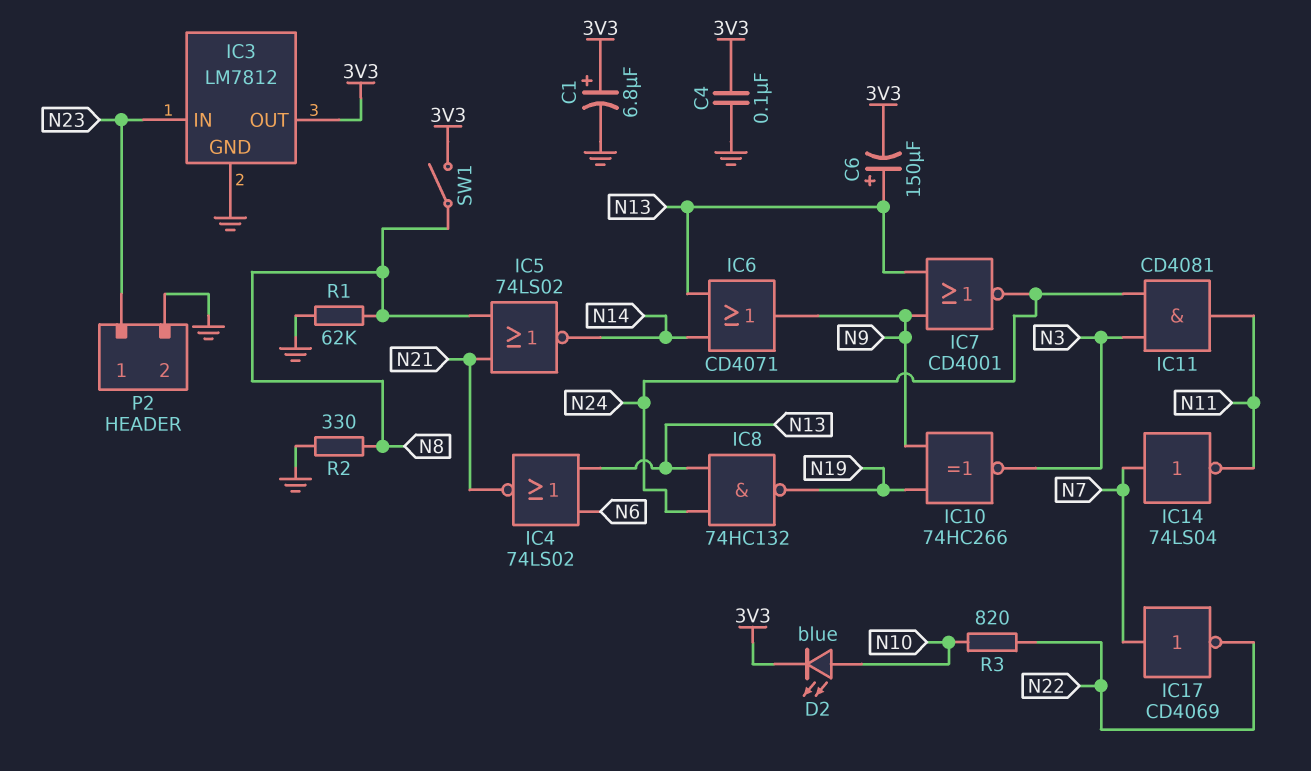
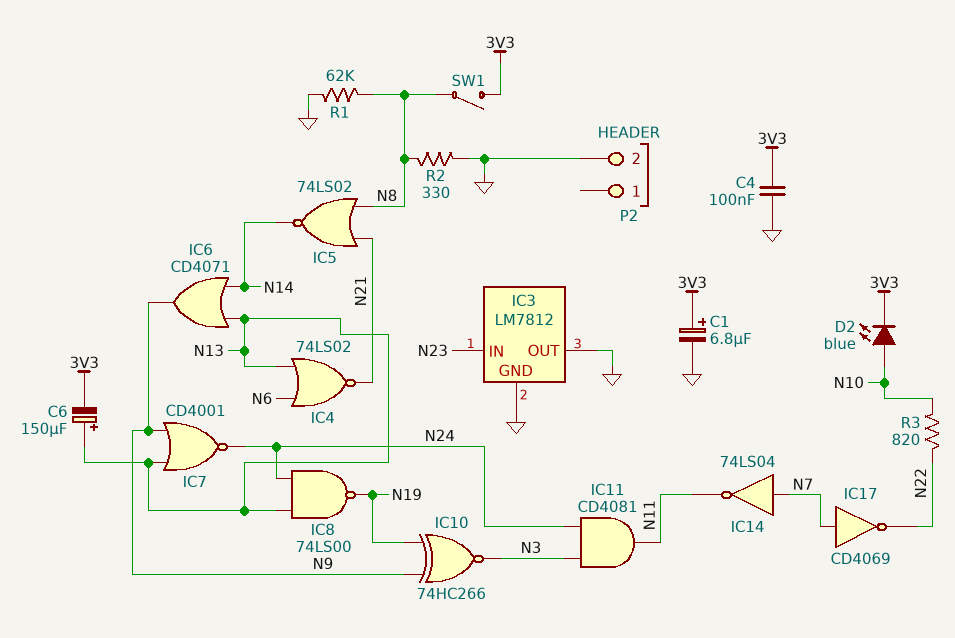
IC3 pin OUT: 3V3 -> GND
IC8: NAND 74HC132 (in N13, in N24, out N19) -> NAND 74LS00 (in N13, in N24, out N19)
P2 pin 1: N23 -> none

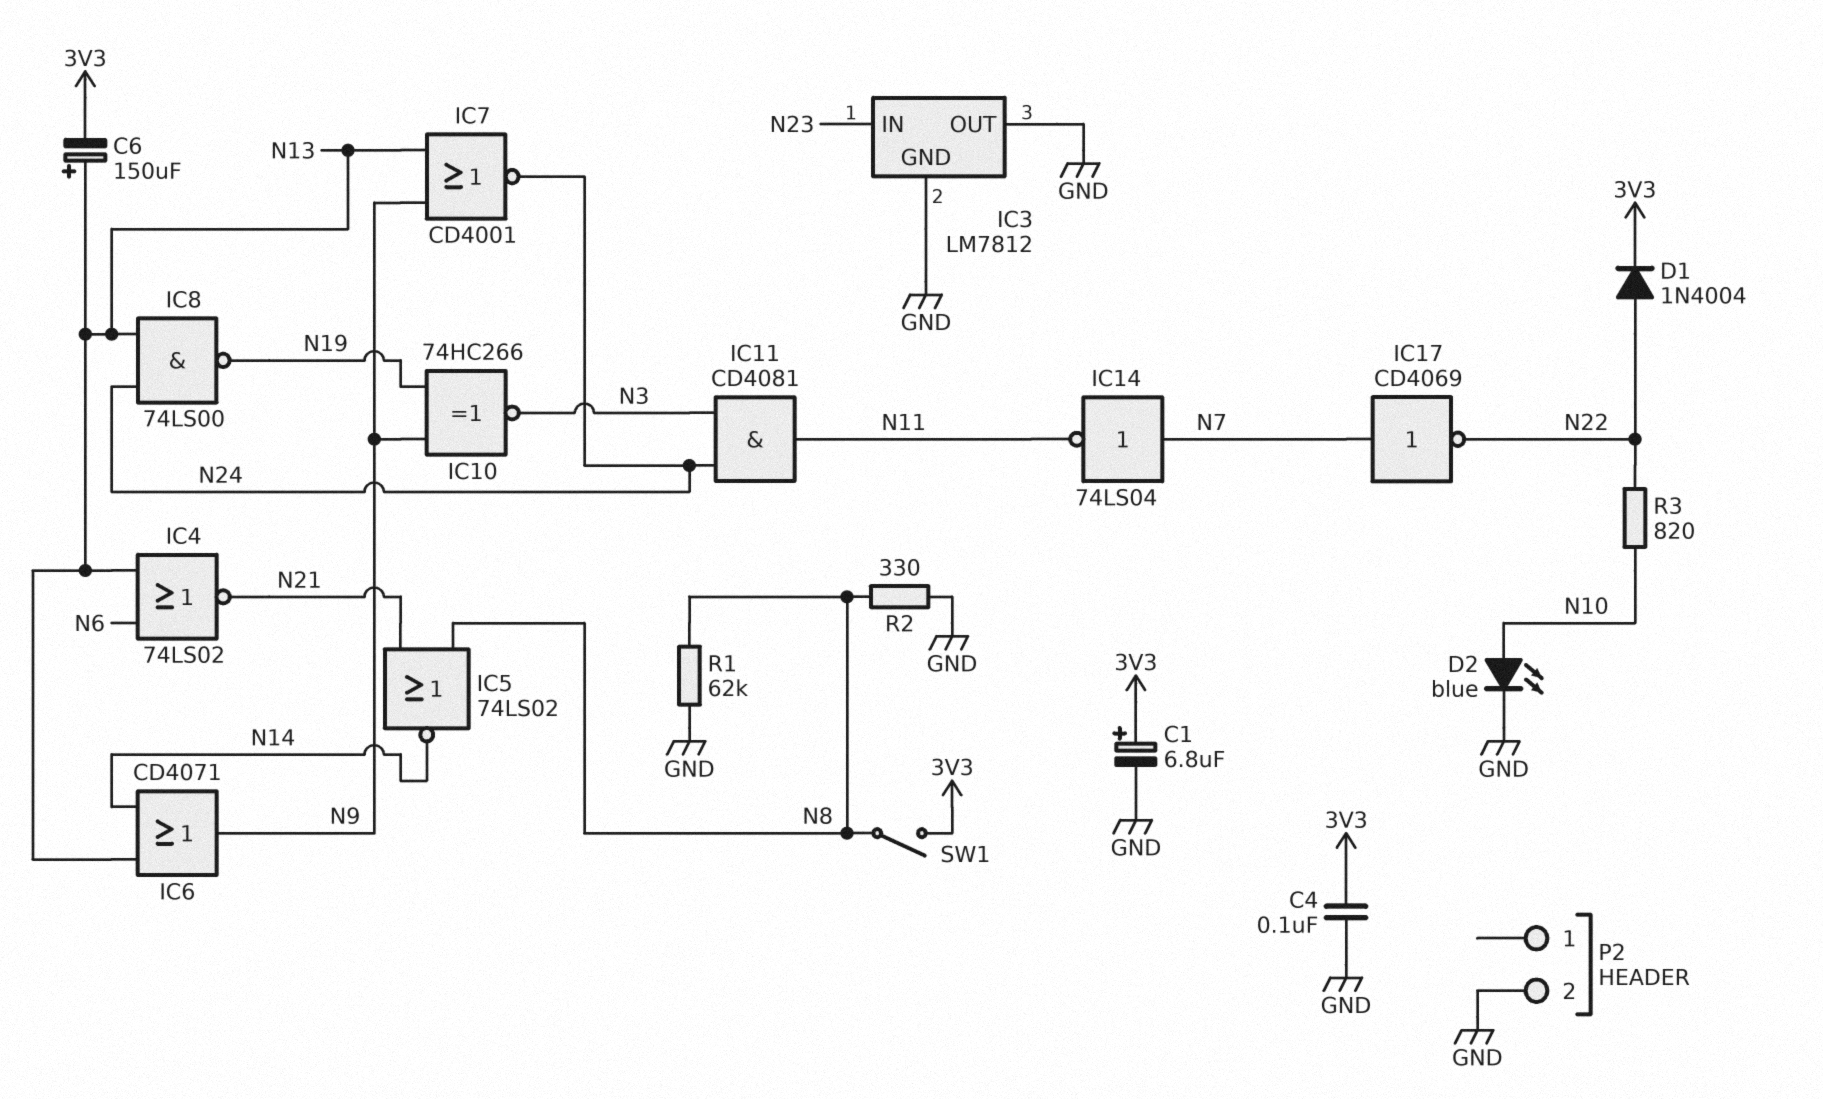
D1: none -> diode 1N4004 (A N22, K 3V3)
D2: LED blue (A N10, K 3V3) -> LED blue (A N10, K GND)

